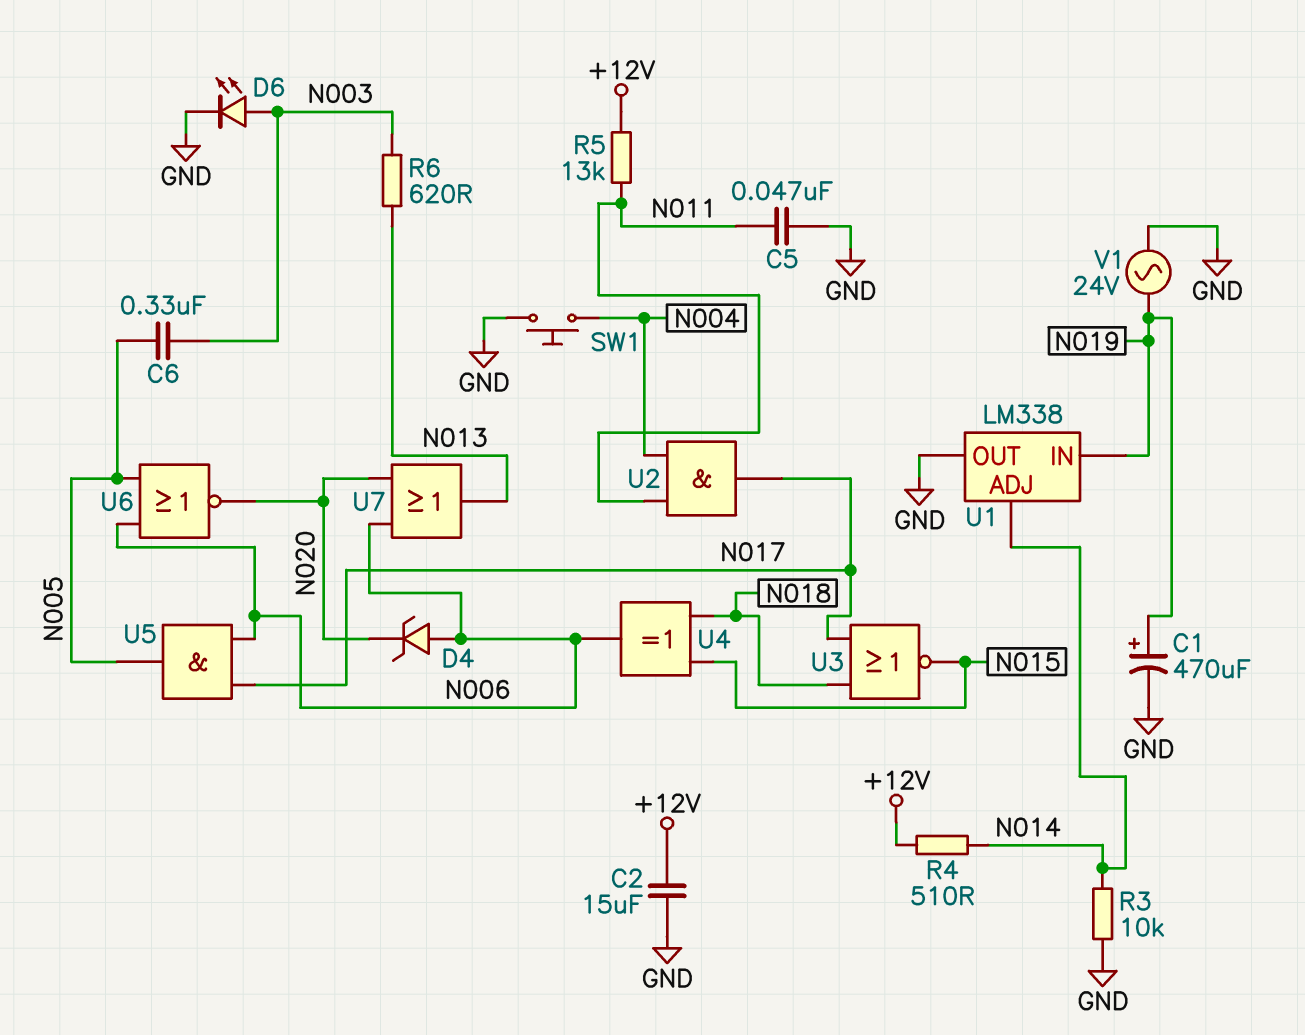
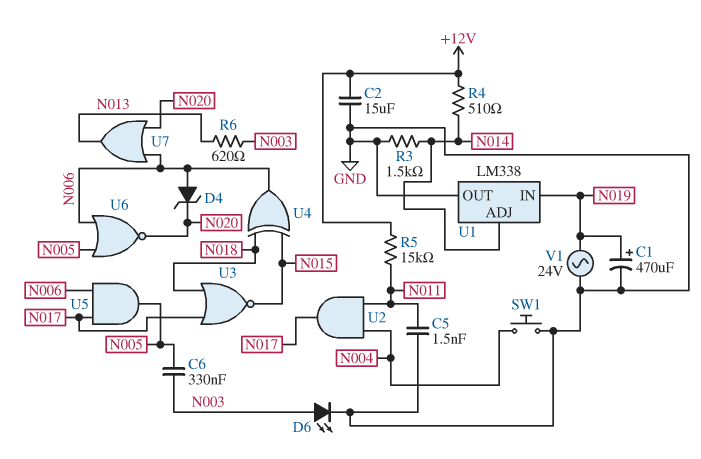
C5: 47nF (GND, N011) -> 1.5nF (GND, N011)
R3: 10k (GND, N014) -> 1.5k (GND, N014)
R5: 13k (+12V, N011) -> 15k (+12V, N011)

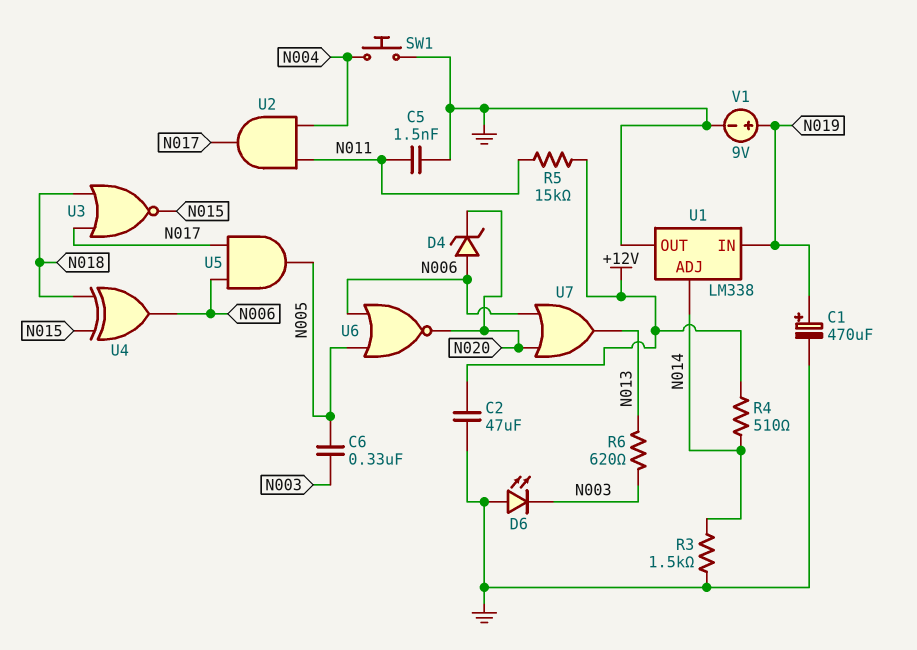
C2: 15uF (+12V, GND) -> 47uF (+12V, GND)
D6: LED (A N003, K GND) -> LED (A GND, K N003)
V1: AC 24V (GND, N019) -> 9V (plus N019, minus GND)

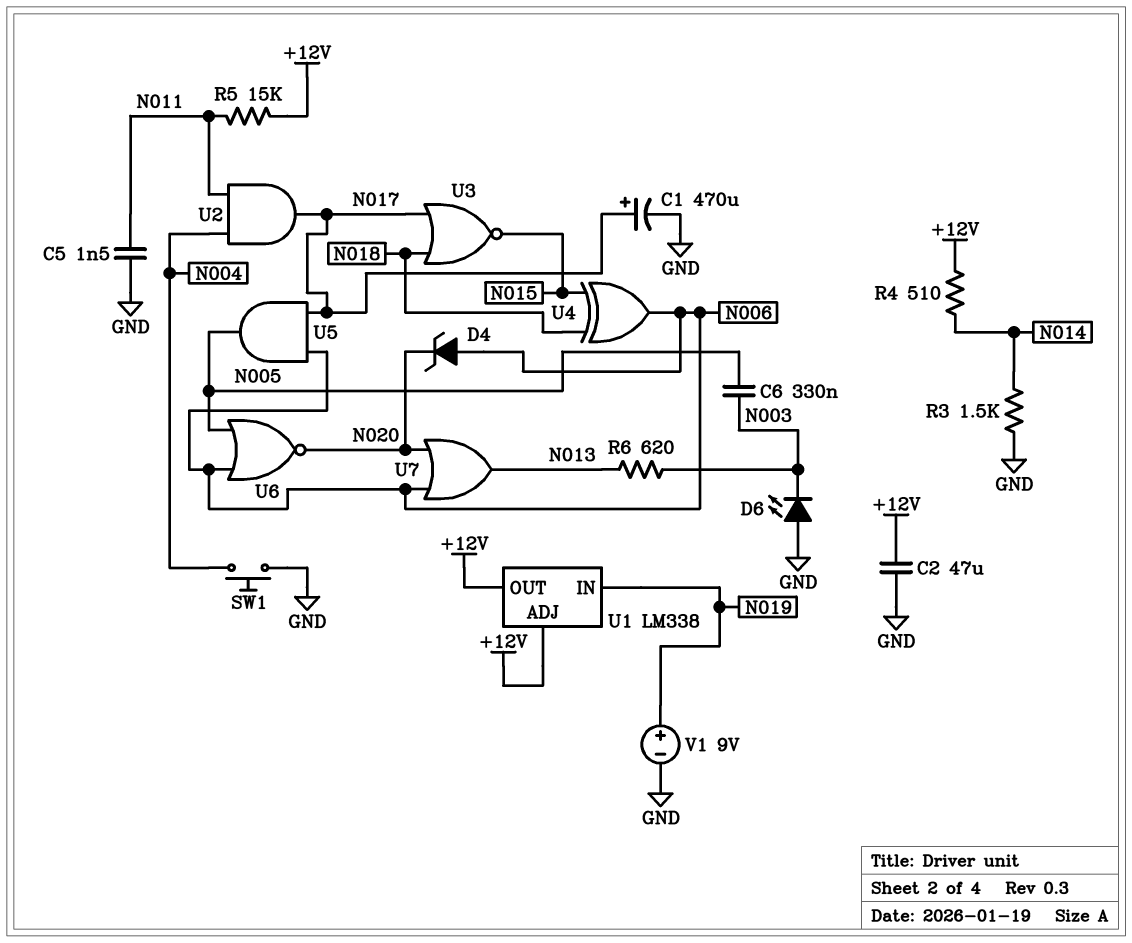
C1: 470uF (plus N019, minus GND) -> 470uF (plus N017, minus GND)
U1 pin ADJ: N014 -> +12V
U1 pin OUT: GND -> +12V

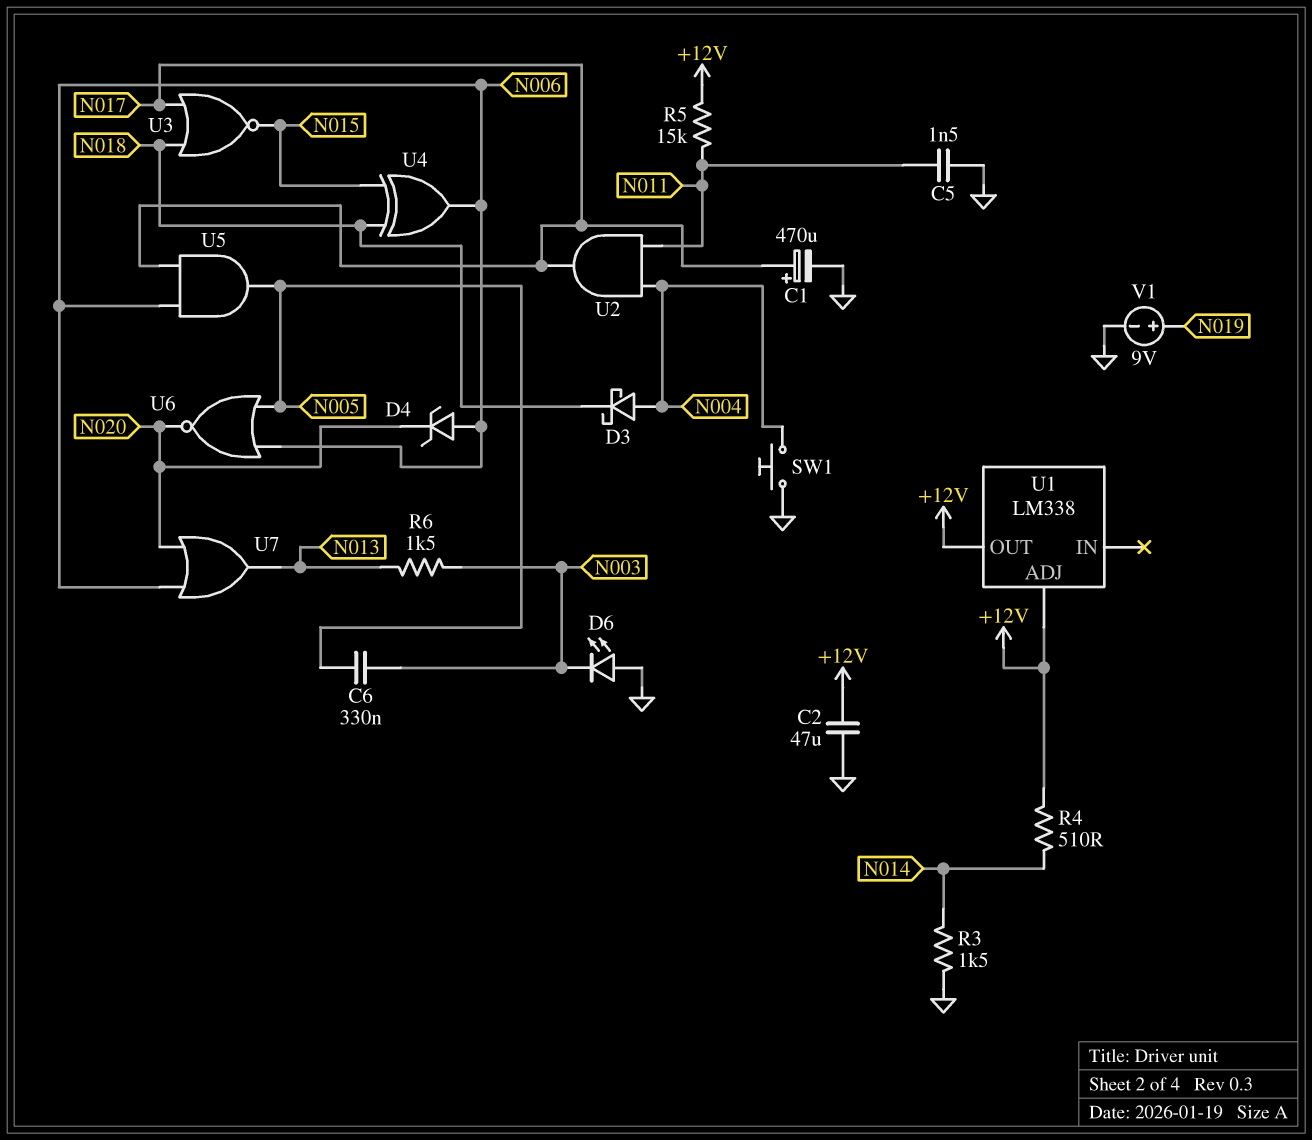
D3: none -> schottky (A N004, K N018)
R6: 620 (N003, N013) -> 1.5k (N003, N013)
U1 pin IN: N019 -> none

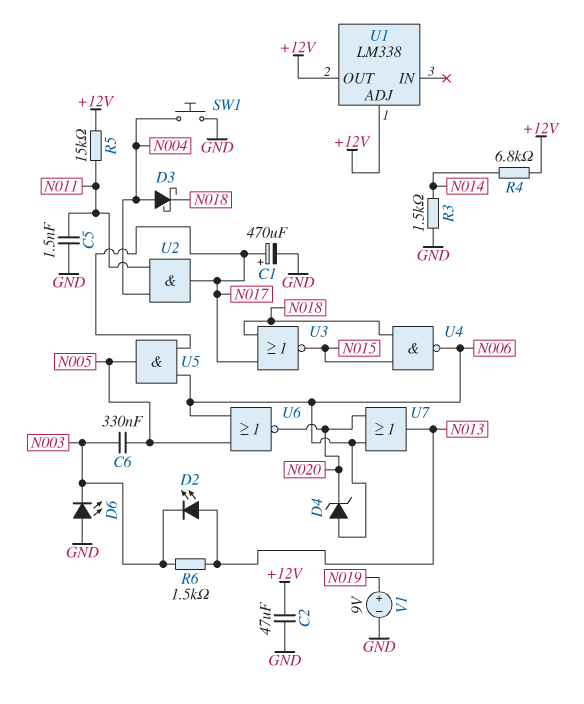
D2: none -> LED (A N013, K N003)
R4: 510 (+12V, N014) -> 6.8k (+12V, N014)
U4: XOR (in N015, in N018, out N006) -> NAND (in N015, in N018, out N006)

